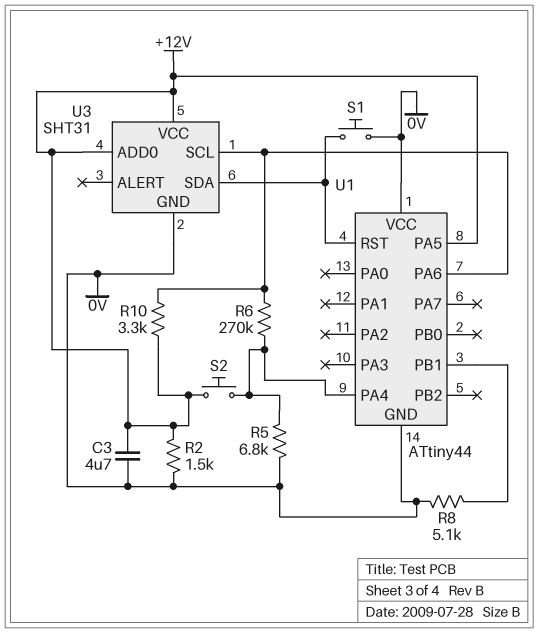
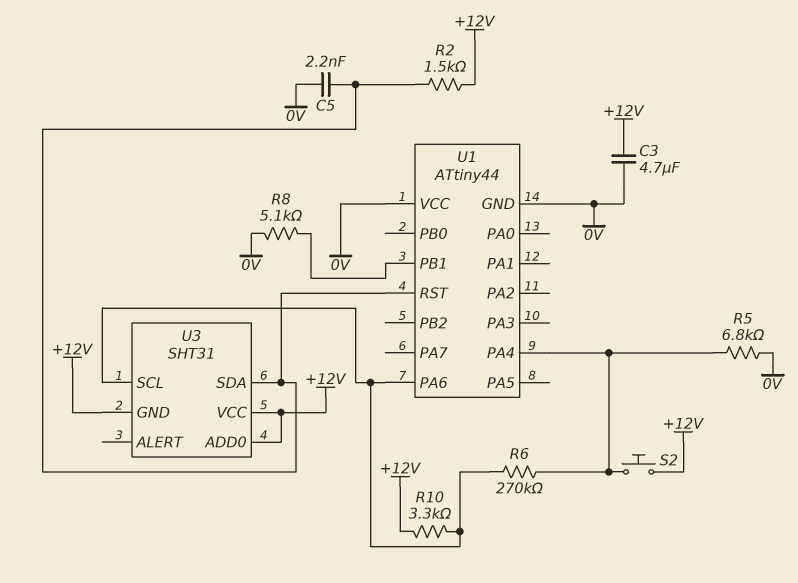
C5: none -> 2.2nF (0V, U1/RST)
R2: 1.5k (+12V, 0V) -> 1.5k (+12V, U1/RST)
S1: button (0V, U1/RST) -> none
U1 pin PA5: +12V -> none
U3 pin GND: 0V -> +12V

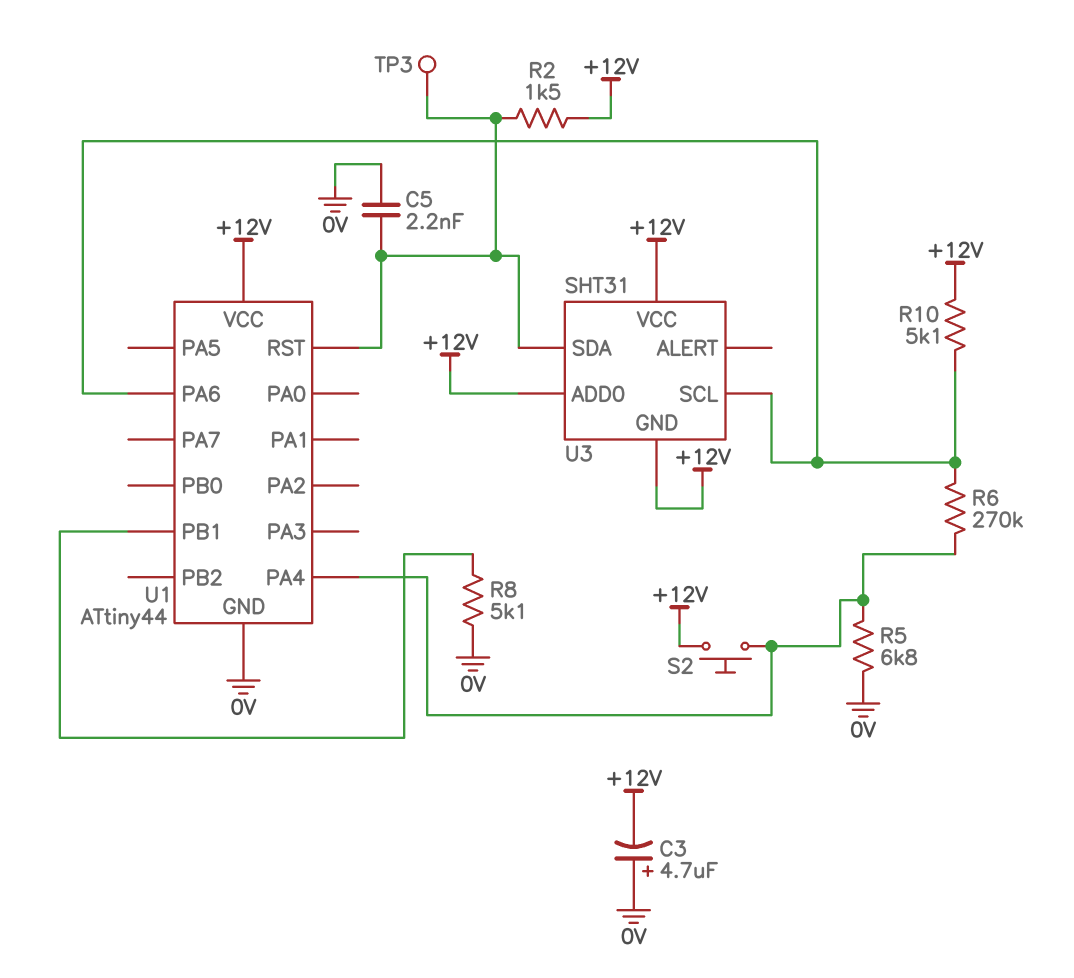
C3: 4.7uF (+12V, 0V) -> 4.7uF (plus 0V, minus +12V)
R10: 3.3k (+12V, U1/PA6) -> 5.1k (+12V, U1/PA6)
TP3: none -> test point (U1/RST)
U1 pin VCC: 0V -> +12V

